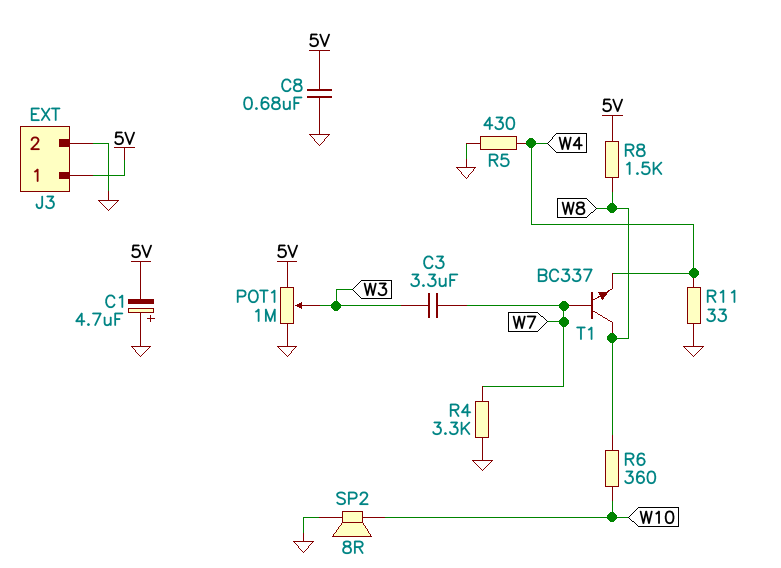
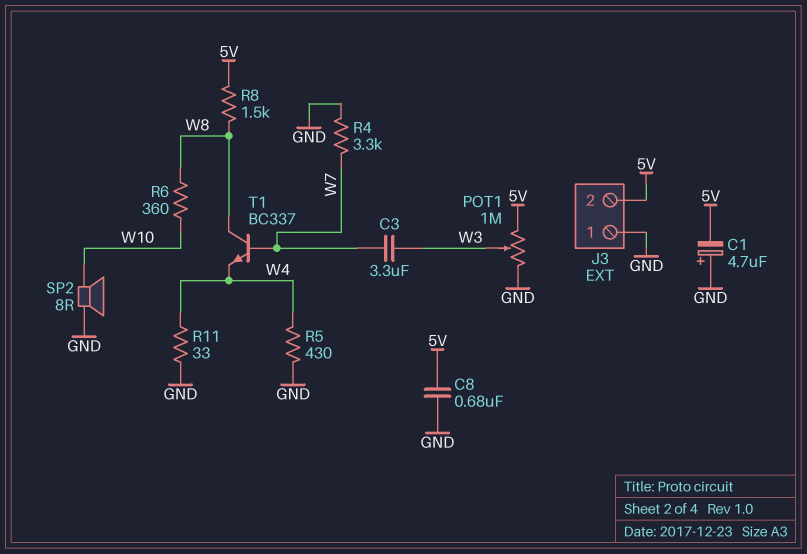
J3 pin 1: 5V -> GND
J3 pin 2: GND -> 5V

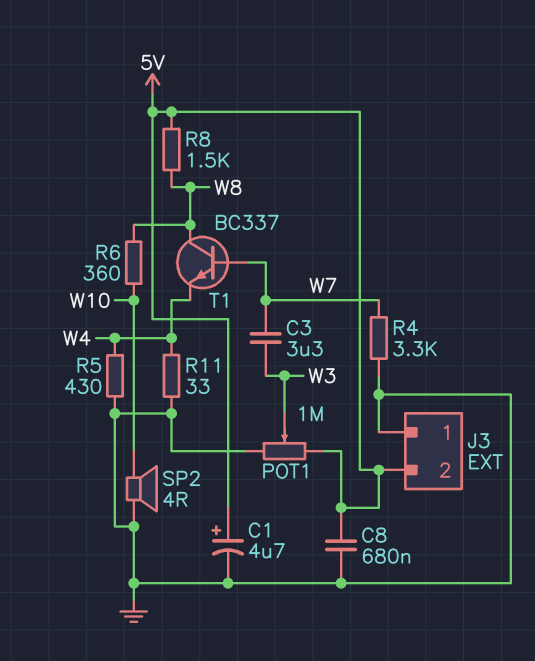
C1: 4.7uF (plus GND, minus 5V) -> 4.7uF (plus 5V, minus GND)
SP2: speaker 8R (GND, W10) -> speaker 4R (GND, W10)

